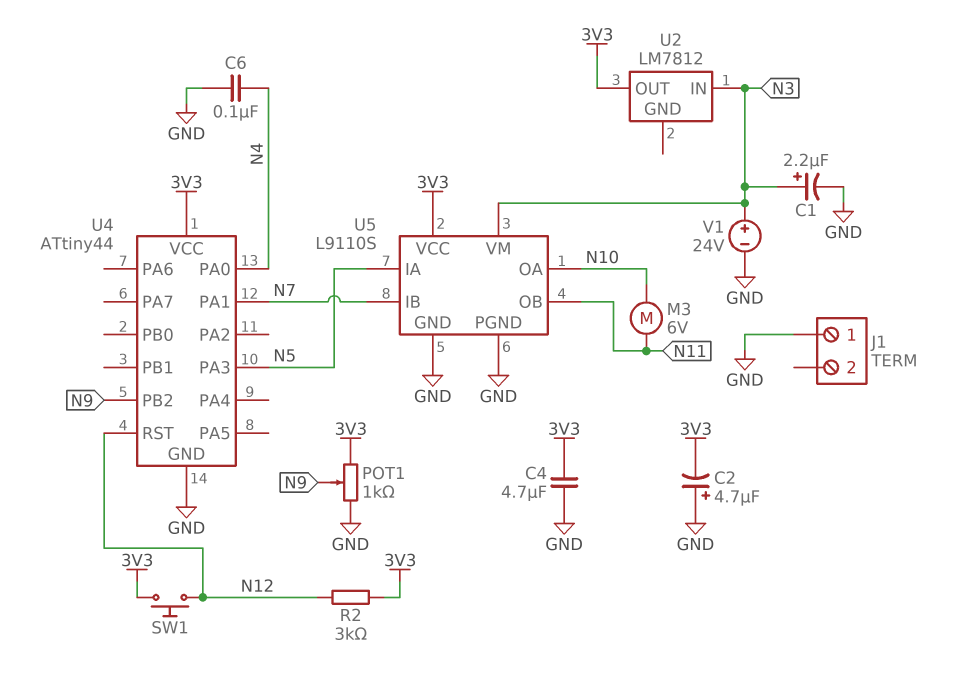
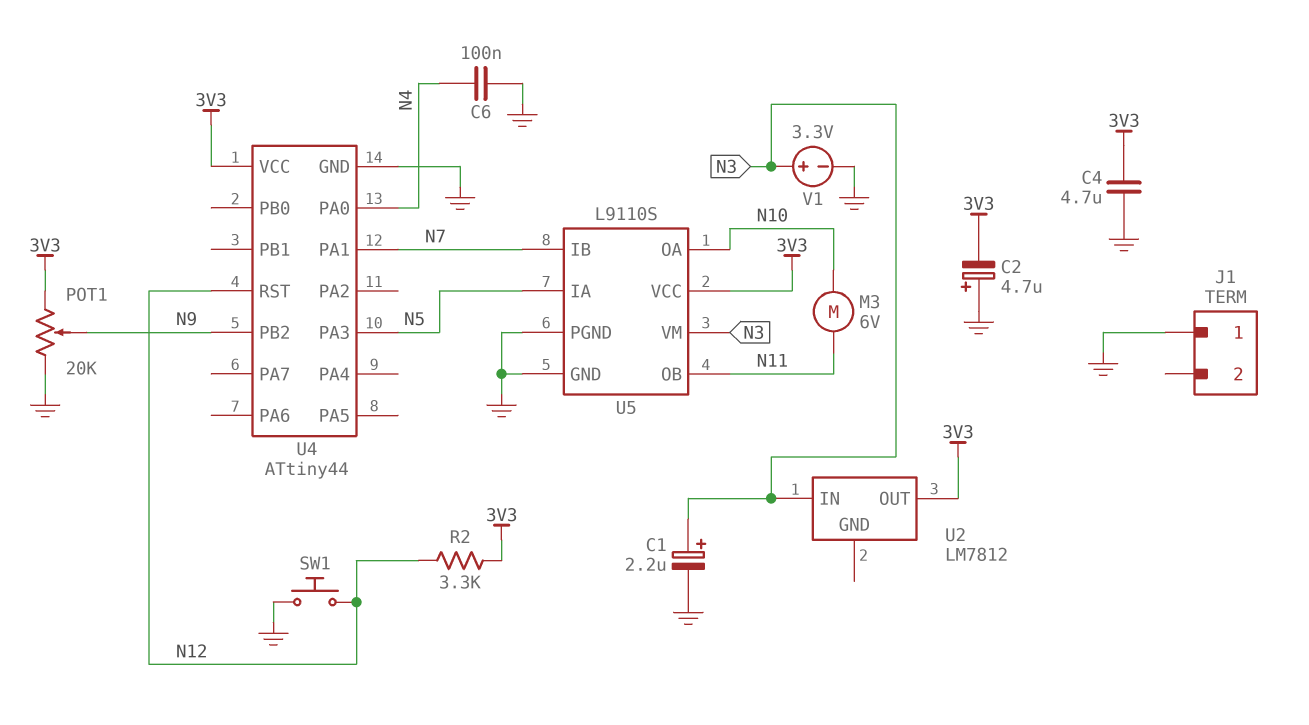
POT1: 1k (3V3, GND, wiper N9) -> 20k (3V3, GND, wiper N9)
R2: 3k (3V3, N12) -> 3.3k (3V3, N12)
SW1: button (3V3, N12) -> button (GND, N12)
V1: 24V (plus N3, minus GND) -> 3.3V (plus N3, minus GND)

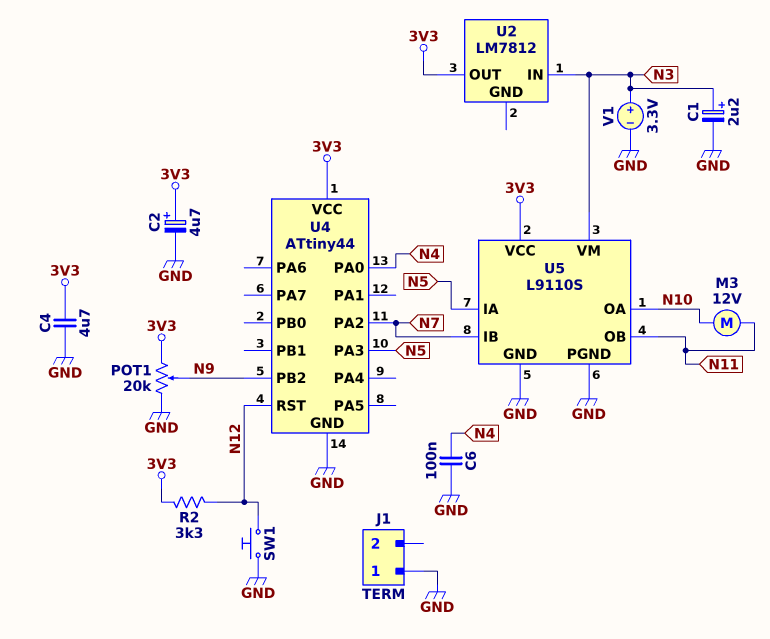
C2: 4.7uF (plus GND, minus 3V3) -> 4.7uF (plus 3V3, minus GND)
M3: motor 6V (N10, N11) -> motor 12V (N10, N11)
U4 pin PA1: N7 -> none
U4 pin PA2: none -> N7

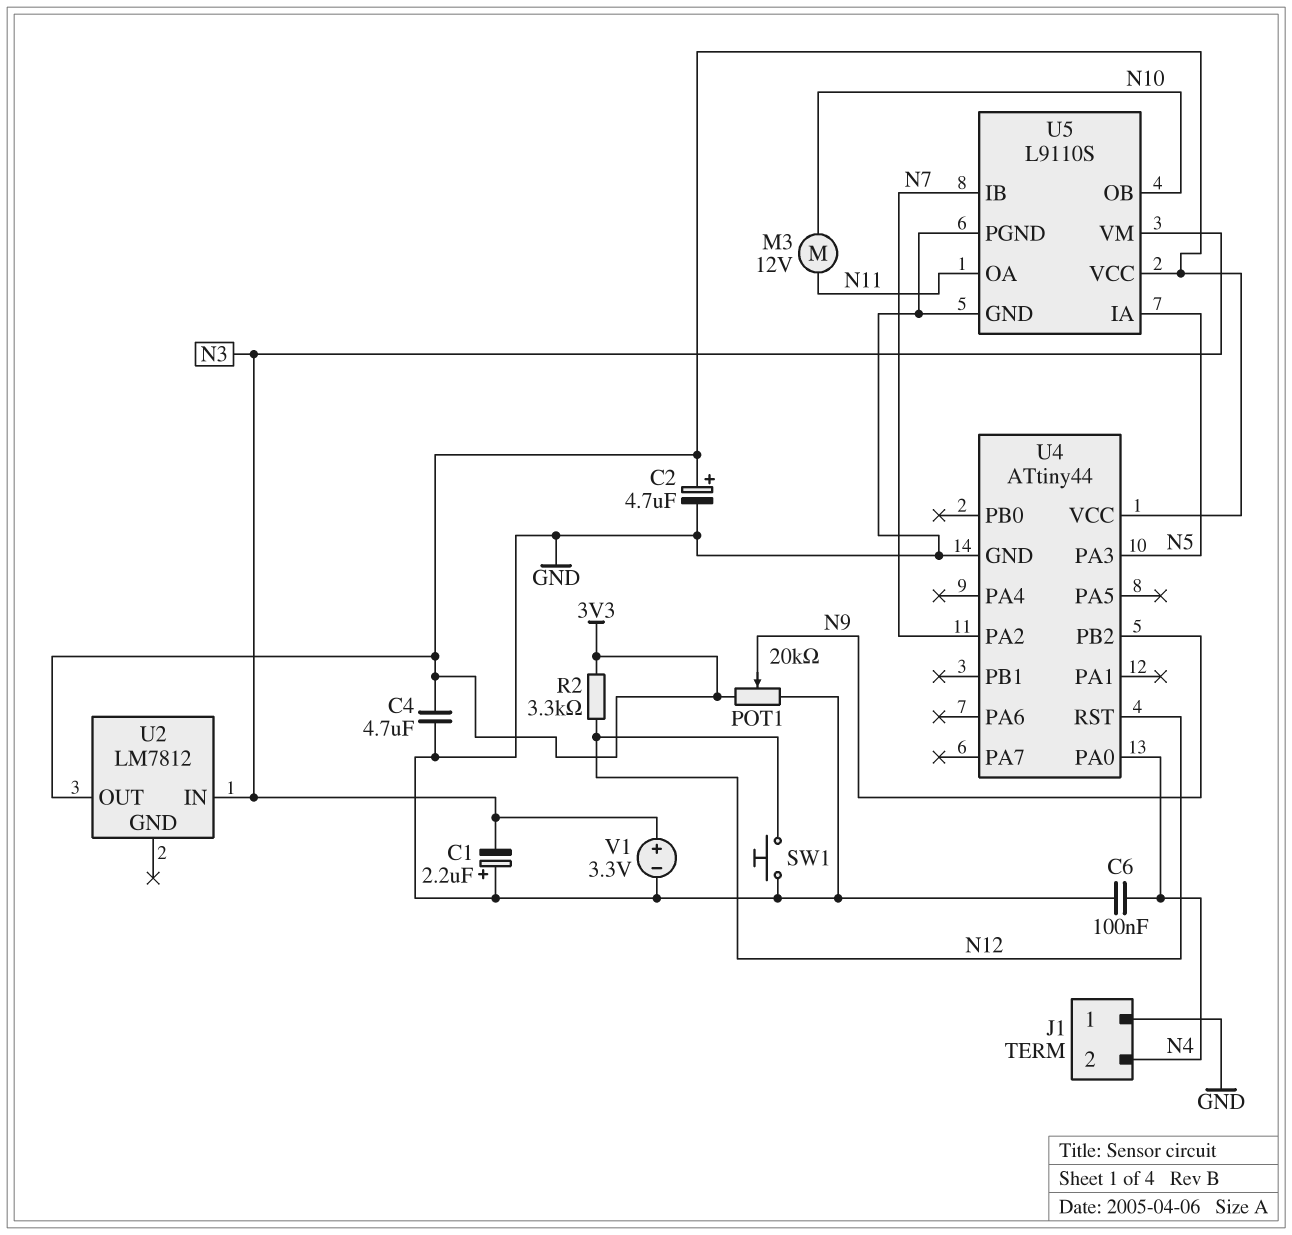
C1: 2.2uF (plus N3, minus GND) -> 2.2uF (plus GND, minus N3)
J1 pin 2: none -> N4
U5 pin OA: N10 -> N11
U5 pin OB: N11 -> N10

